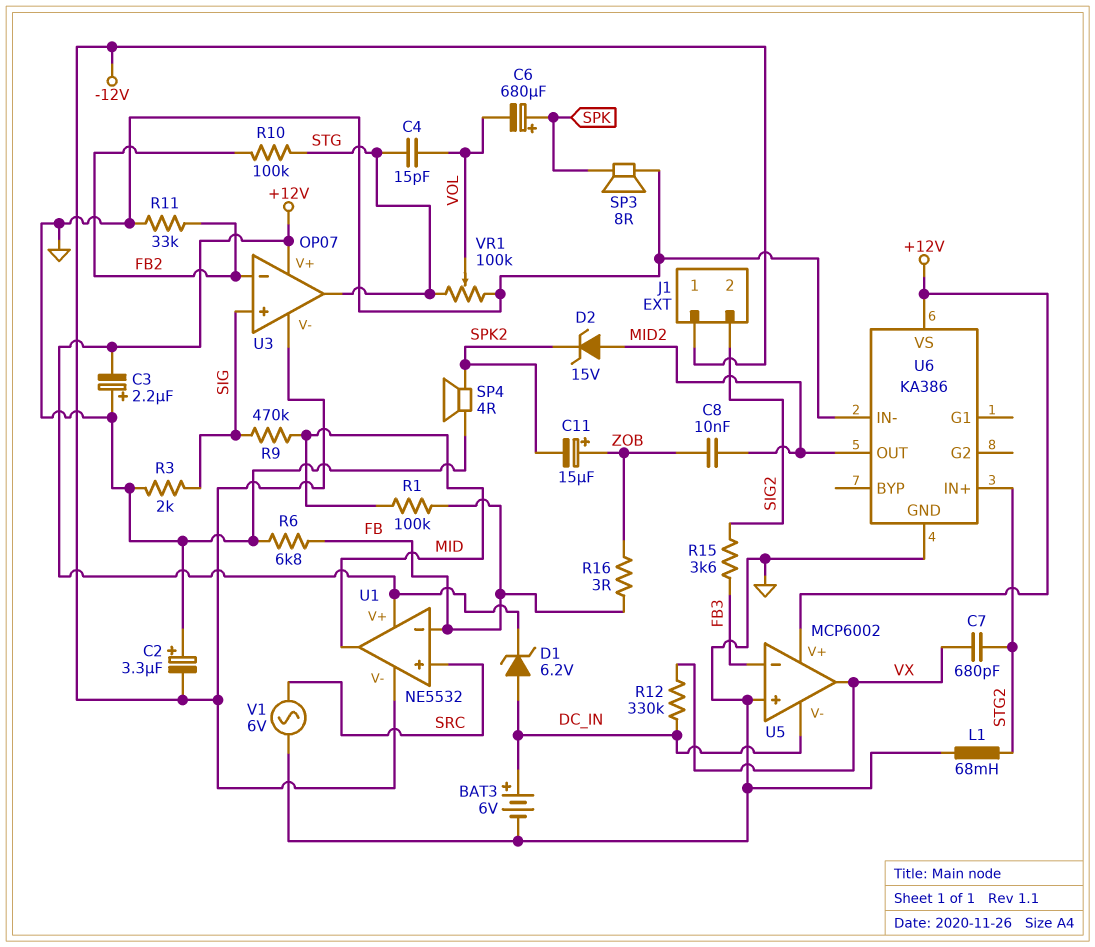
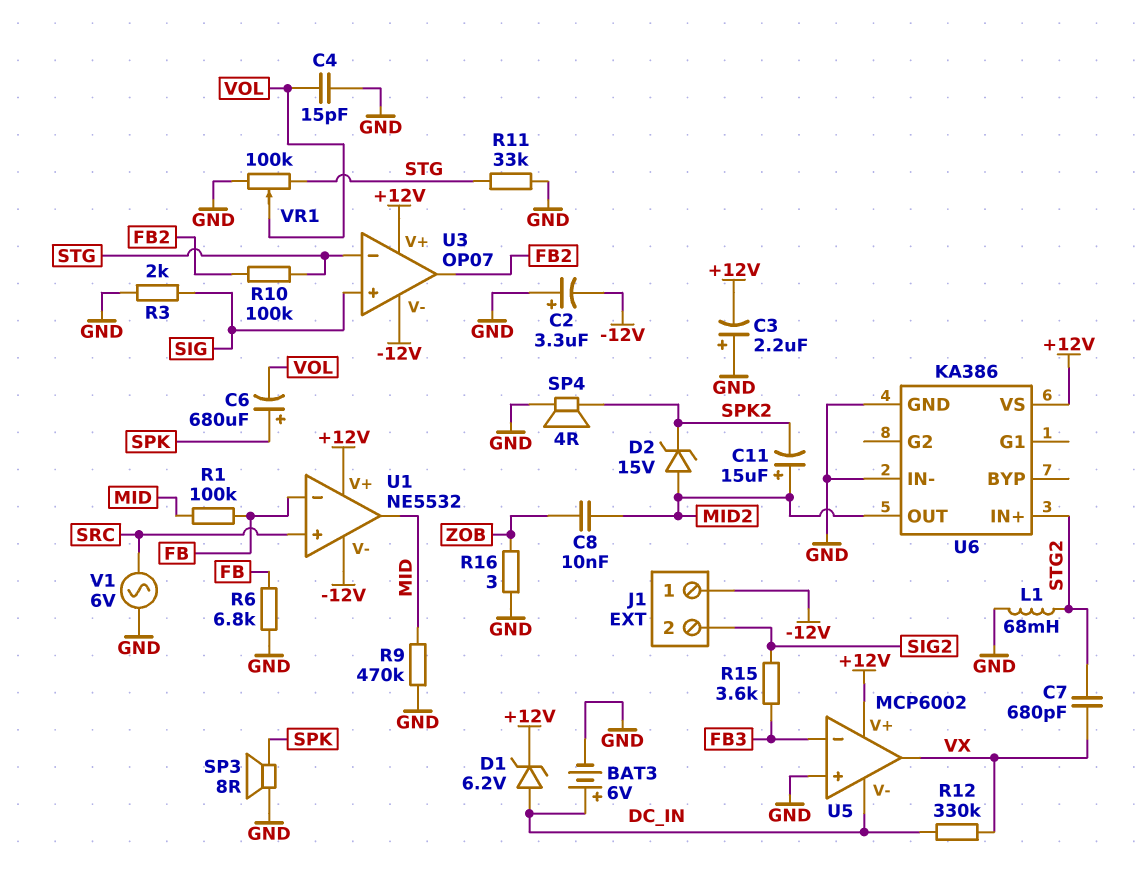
C4: 15pF (STG, VOL) -> 15pF (GND, VOL)
C11: 15uF (plus ZOB, minus SPK2) -> 15uF (plus MID2, minus SPK2)
R9: 470k (MID, SIG) -> 470k (GND, MID)
R11: 33k (FB2, GND) -> 33k (GND, STG)
R16: 3 (FB, ZOB) -> 3 (GND, ZOB)
U3 pin in-: FB2 -> STG
U3 pin out: STG -> FB2

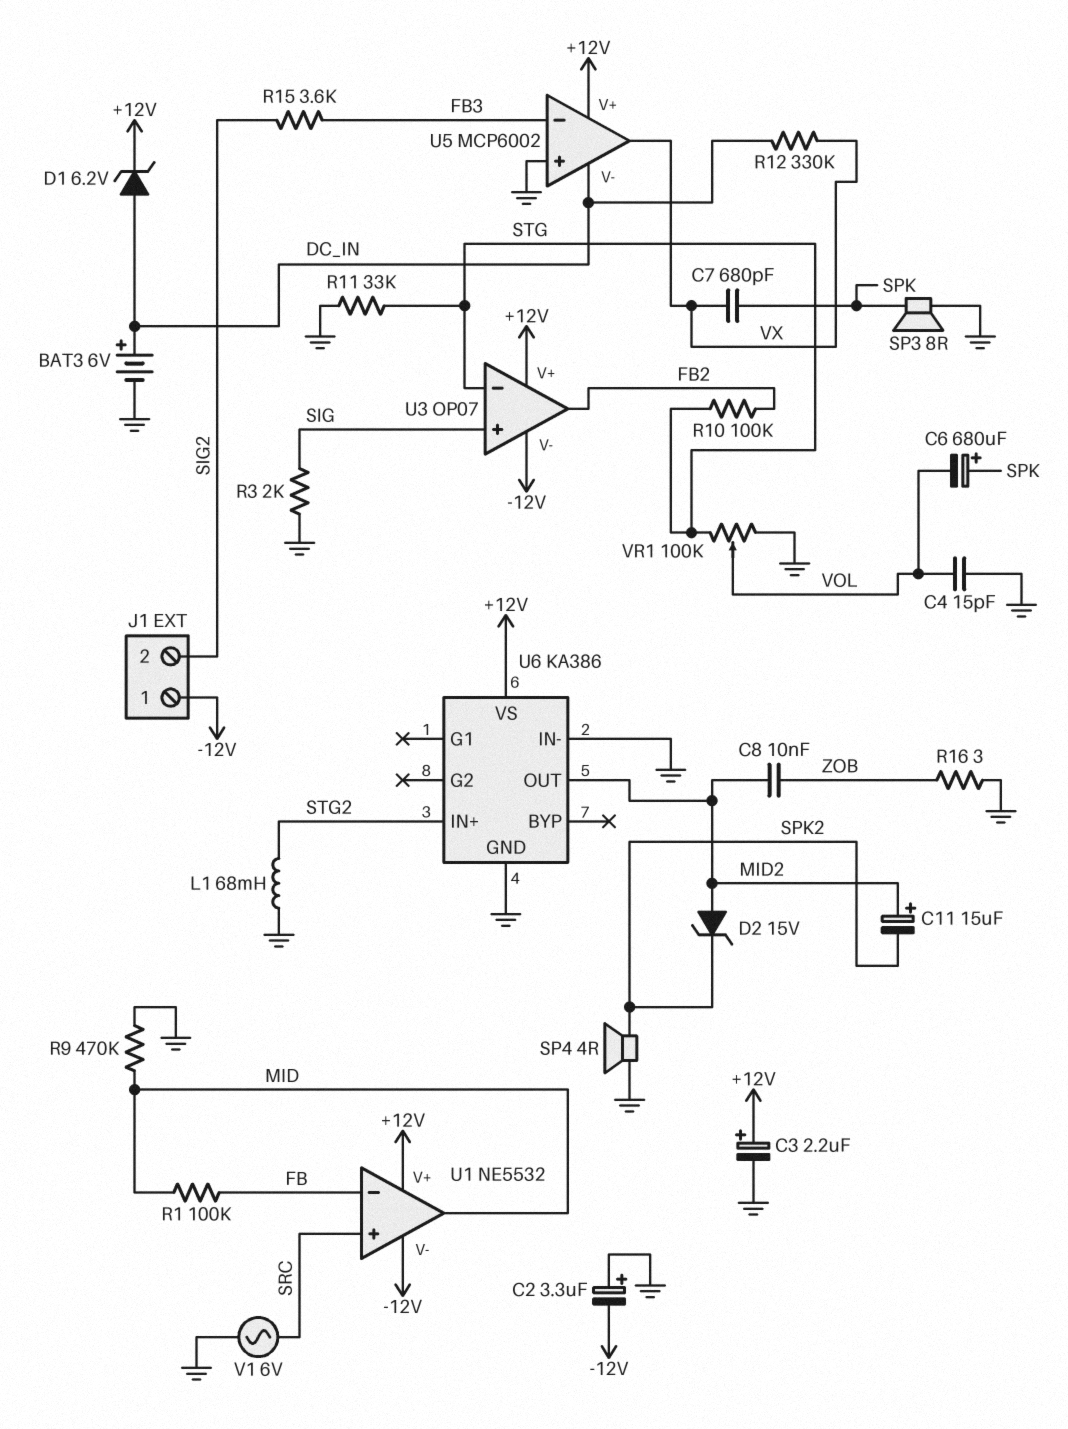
C3: 2.2uF (plus GND, minus +12V) -> 2.2uF (plus +12V, minus GND)
C7: 680pF (STG2, VX) -> 680pF (SPK, VX)
R6: 6.8k (FB, GND) -> none

